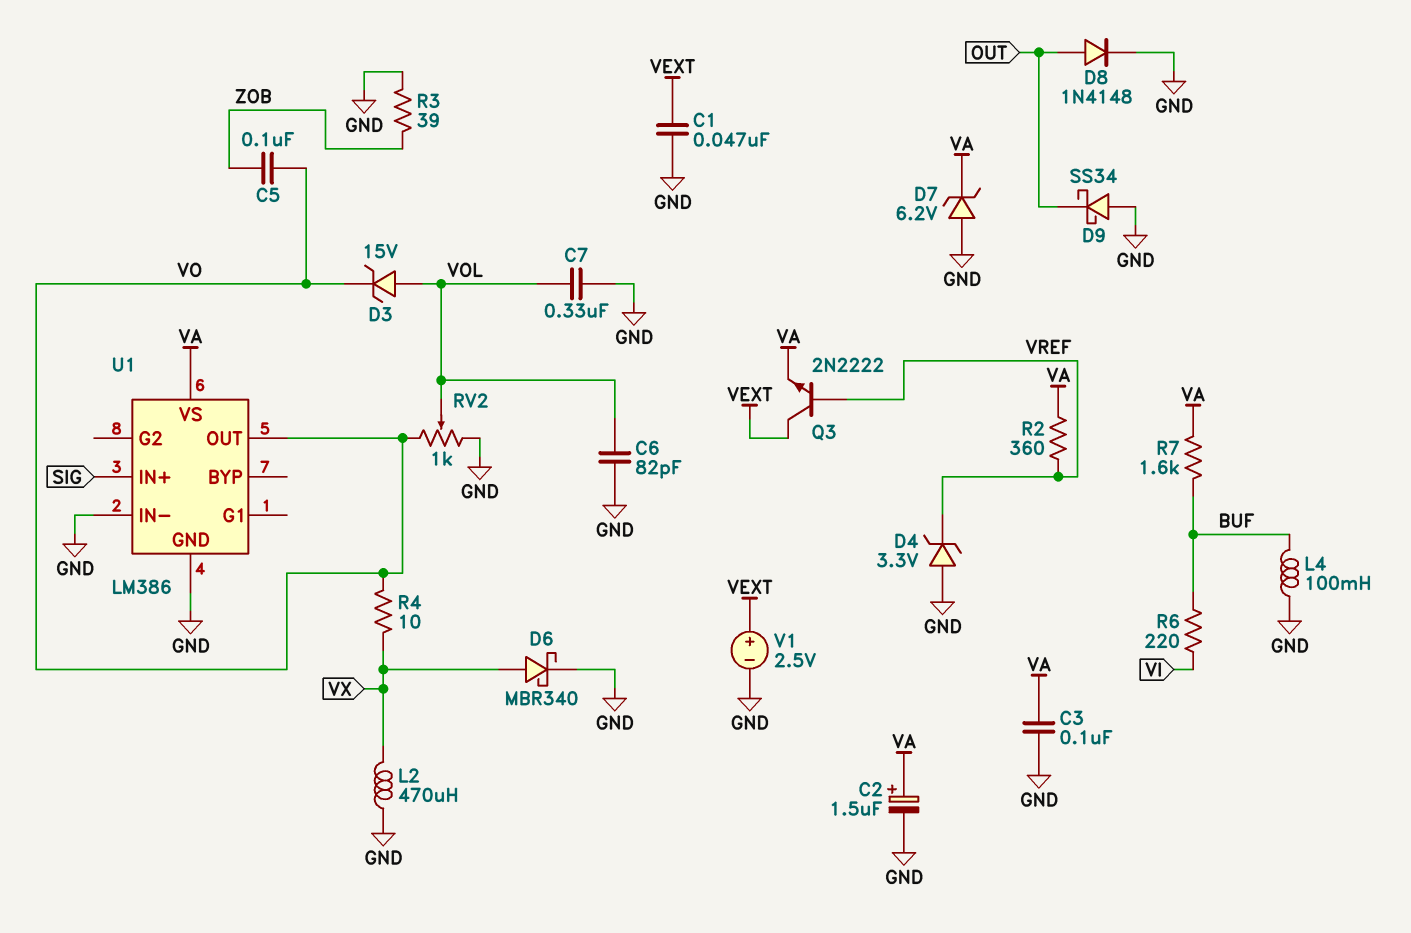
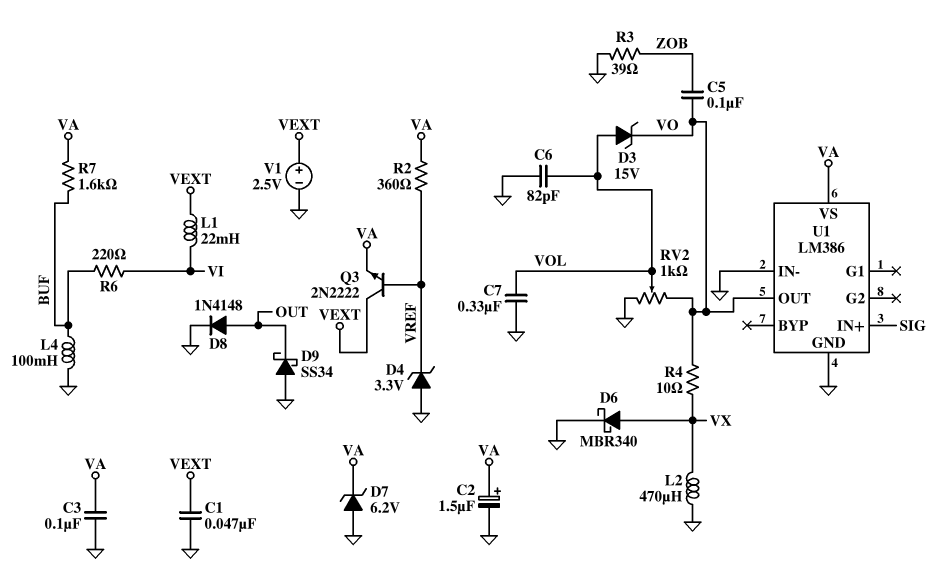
L1: none -> 22mH (VEXT, VI)

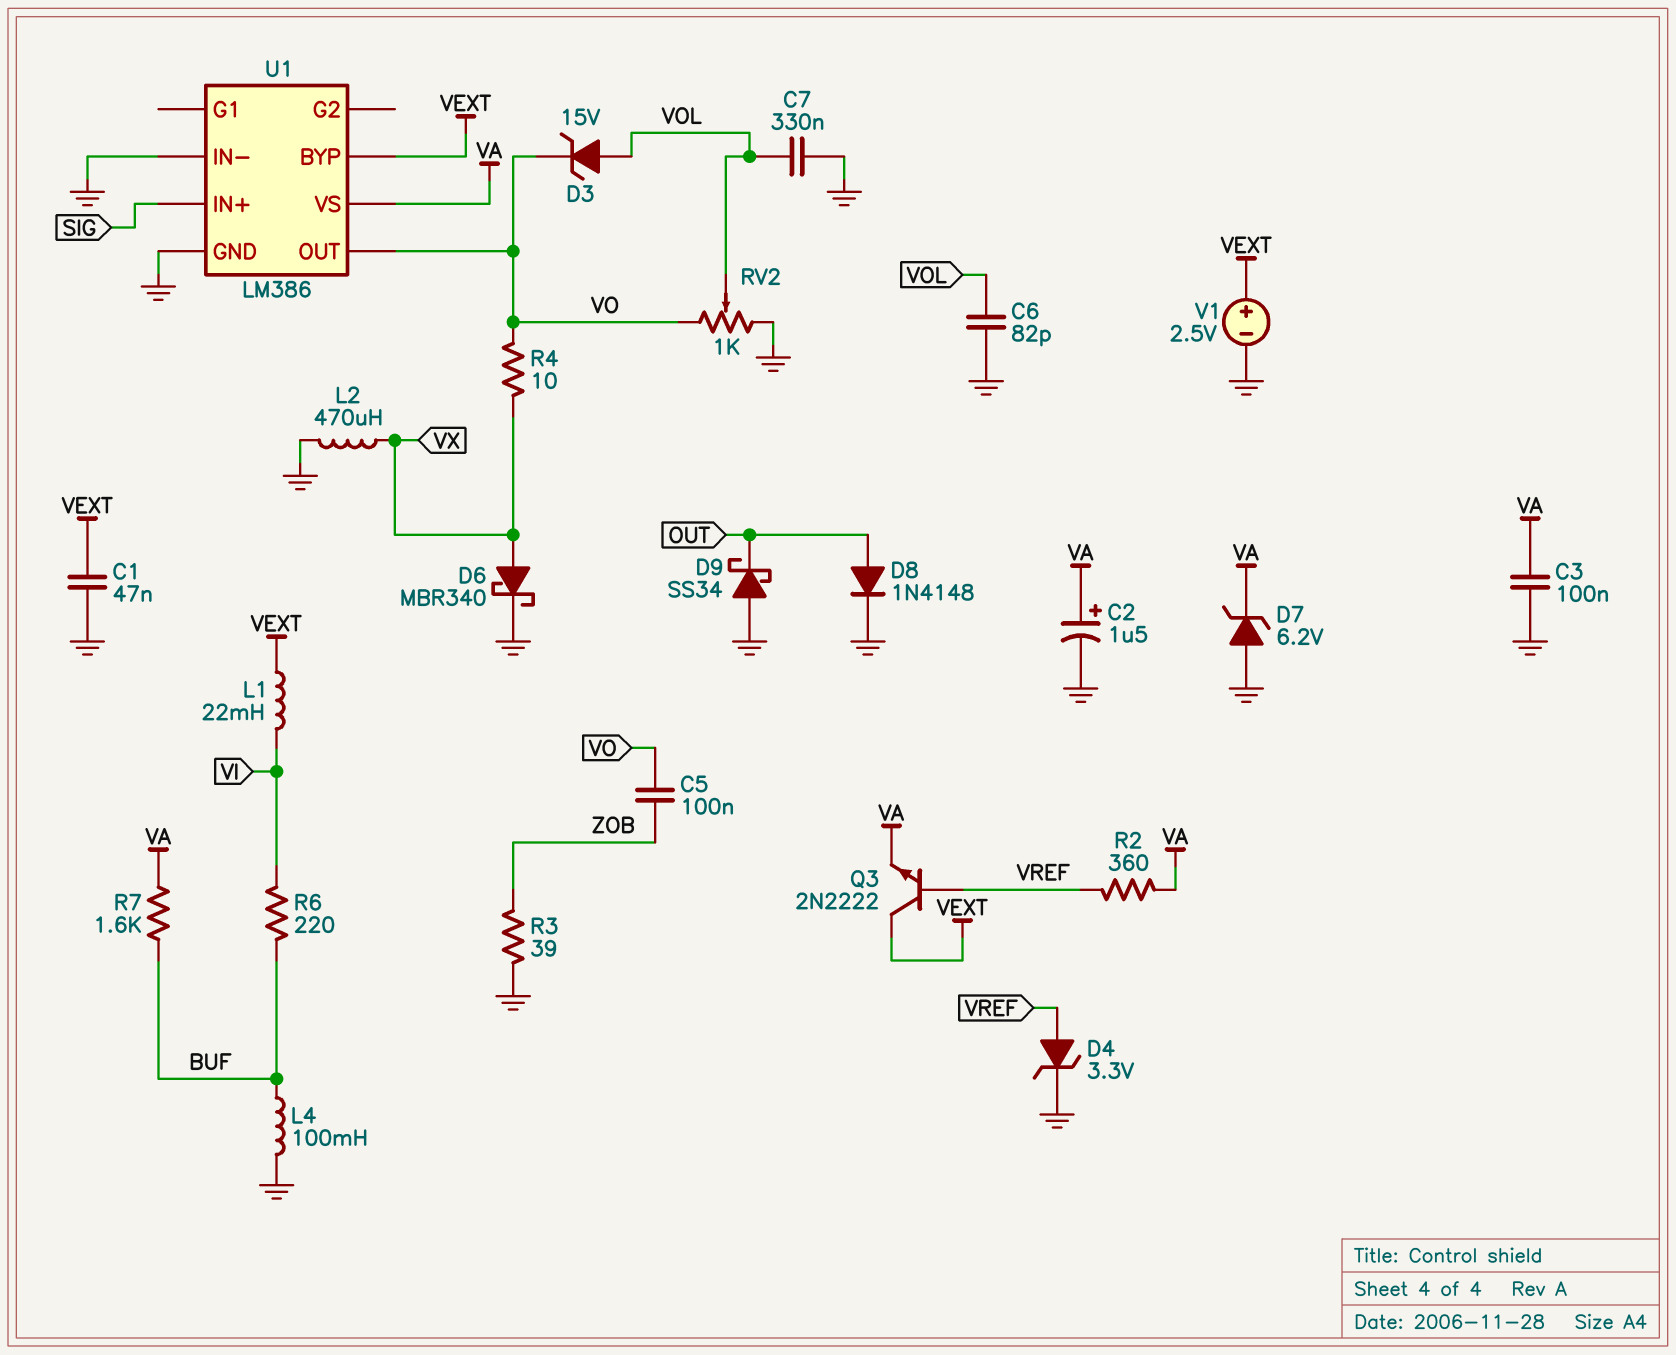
D4: zener 3.3V (A GND, K VREF) -> zener 3.3V (A VREF, K GND)
U1 pin BYP: none -> VEXT

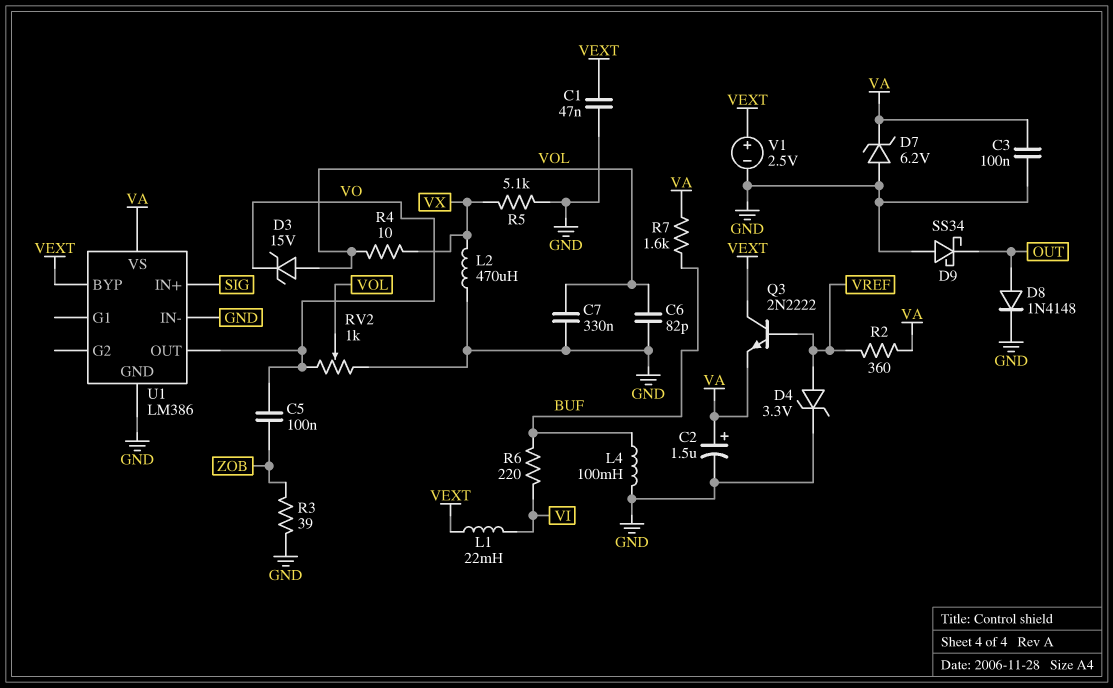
D6: schottky MBR340 (A VX, K GND) -> none
R4: 10 (VO, VX) -> 10 (VOL, VX)
R5: none -> 5.1k (GND, VX)

